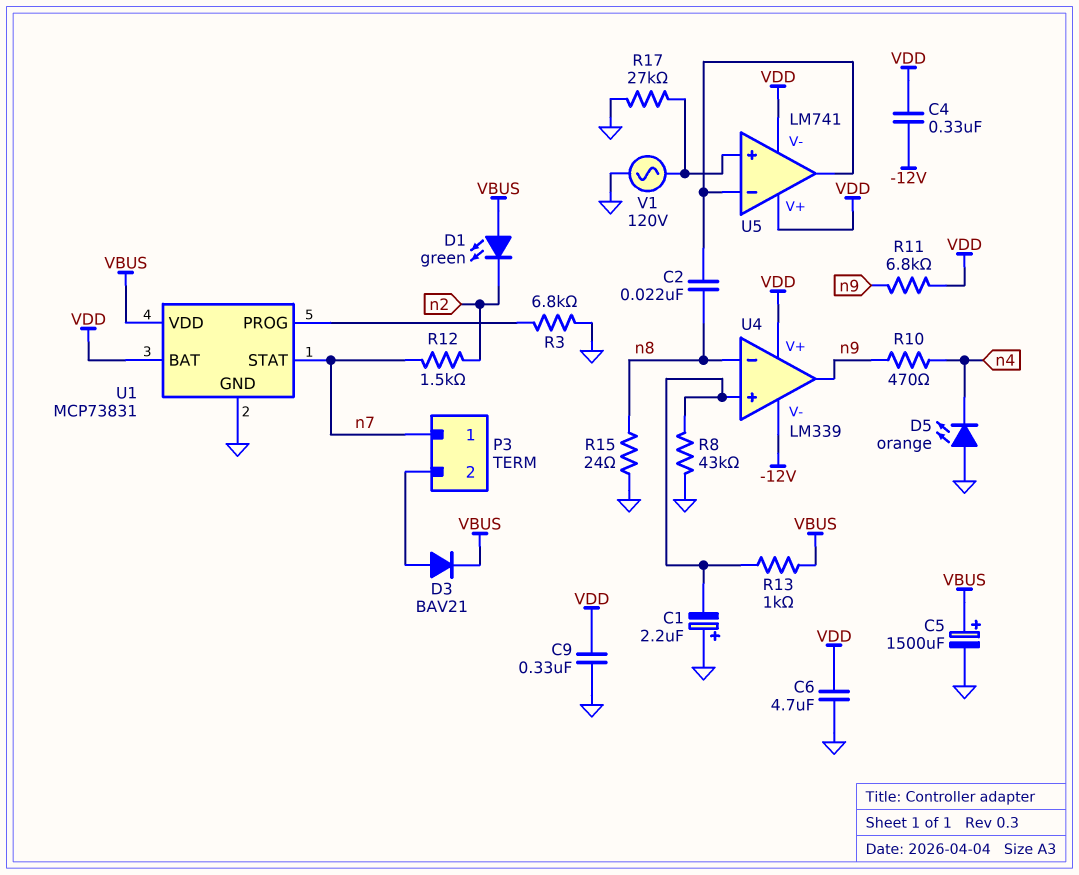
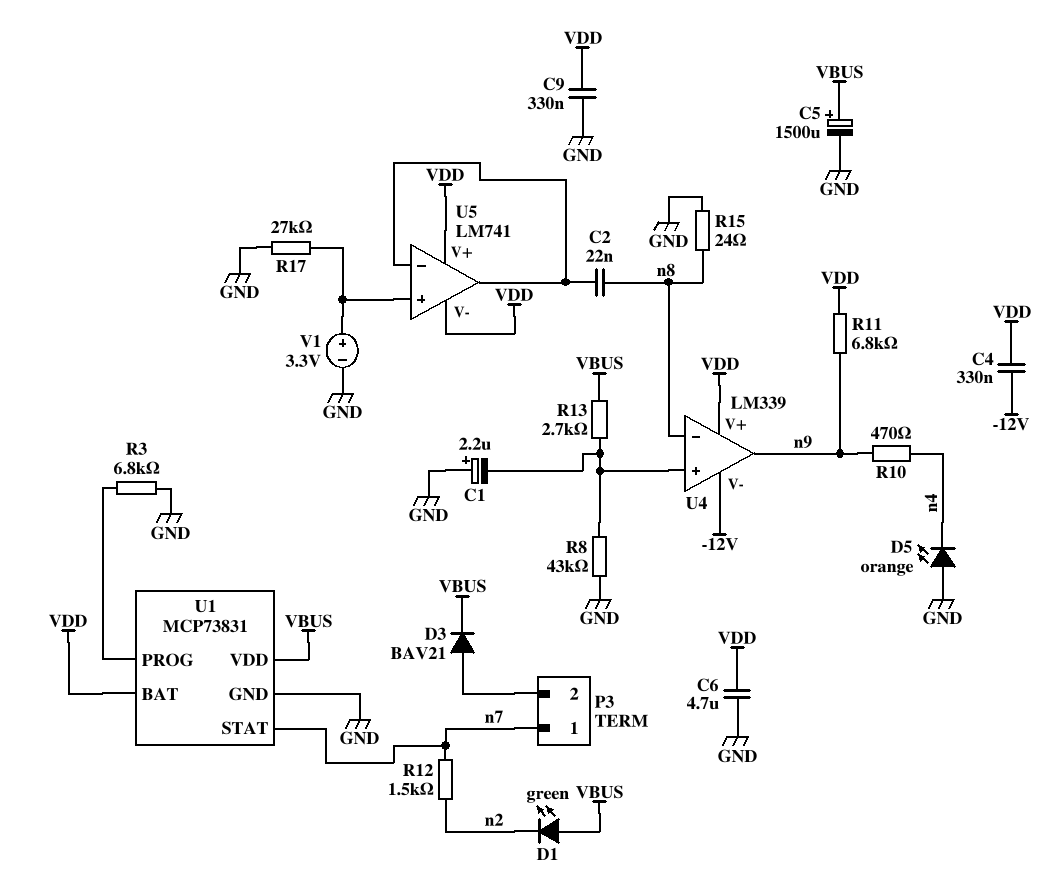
R13: 1k (U4/in+, VBUS) -> 2.7k (U4/in+, VBUS)
V1: AC 120V (GND, U5/in+) -> 3.3V (plus U5/in+, minus GND)

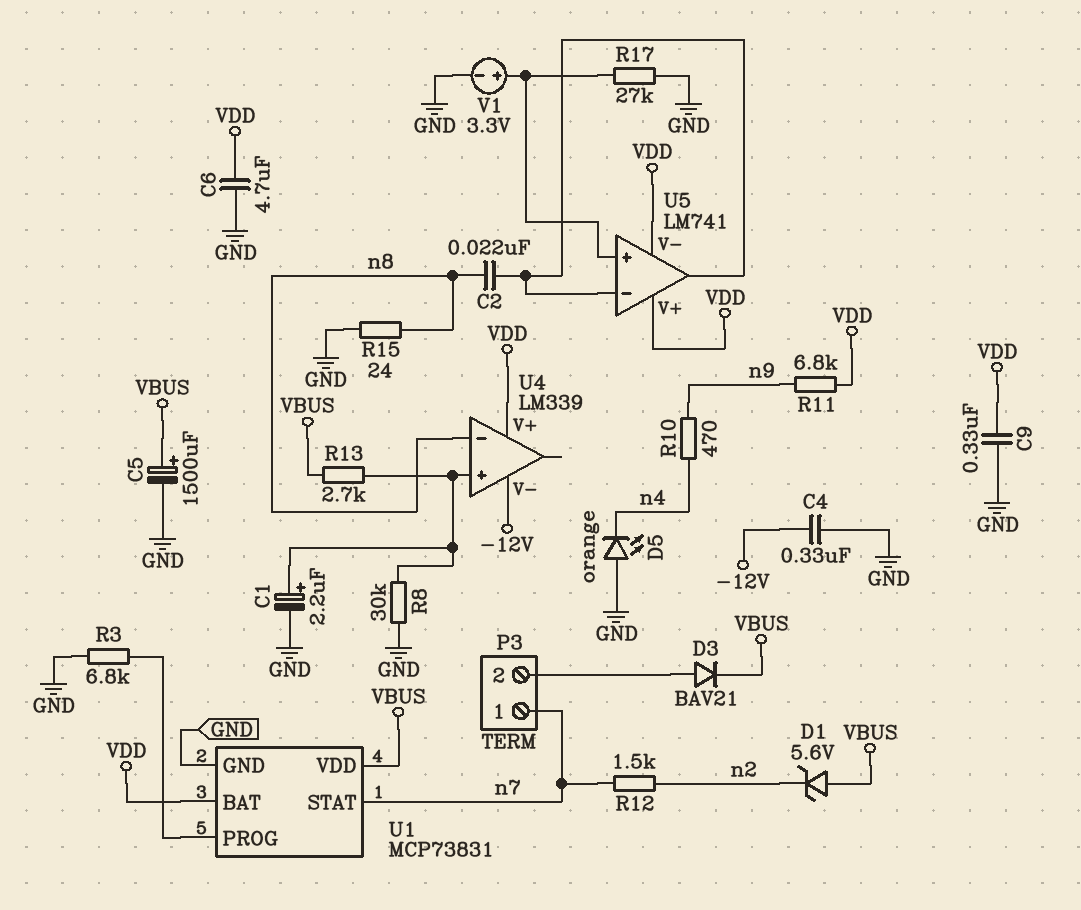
C1: 2.2uF (plus GND, minus U4/in+) -> 2.2uF (plus U4/in+, minus GND)
C4: 330nF (-12V, VDD) -> 330nF (-12V, GND)
D1: LED green (A VBUS, K n2) -> zener 5.6V (A VBUS, K n2)
R8: 43k (GND, U4/in+) -> 30k (GND, U4/in+)
U4 pin out: n9 -> none

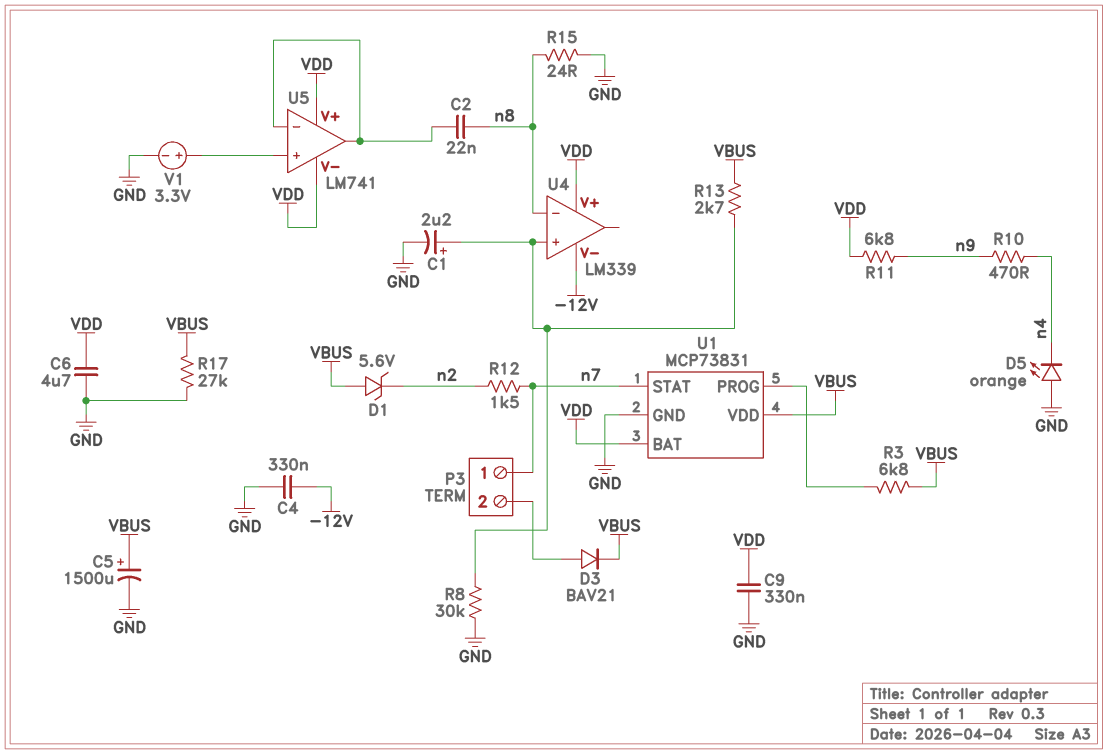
R3: 6.8k (GND, U1/PROG) -> 6.8k (U1/PROG, VBUS)
R17: 27k (GND, U5/in+) -> 27k (GND, VBUS)

